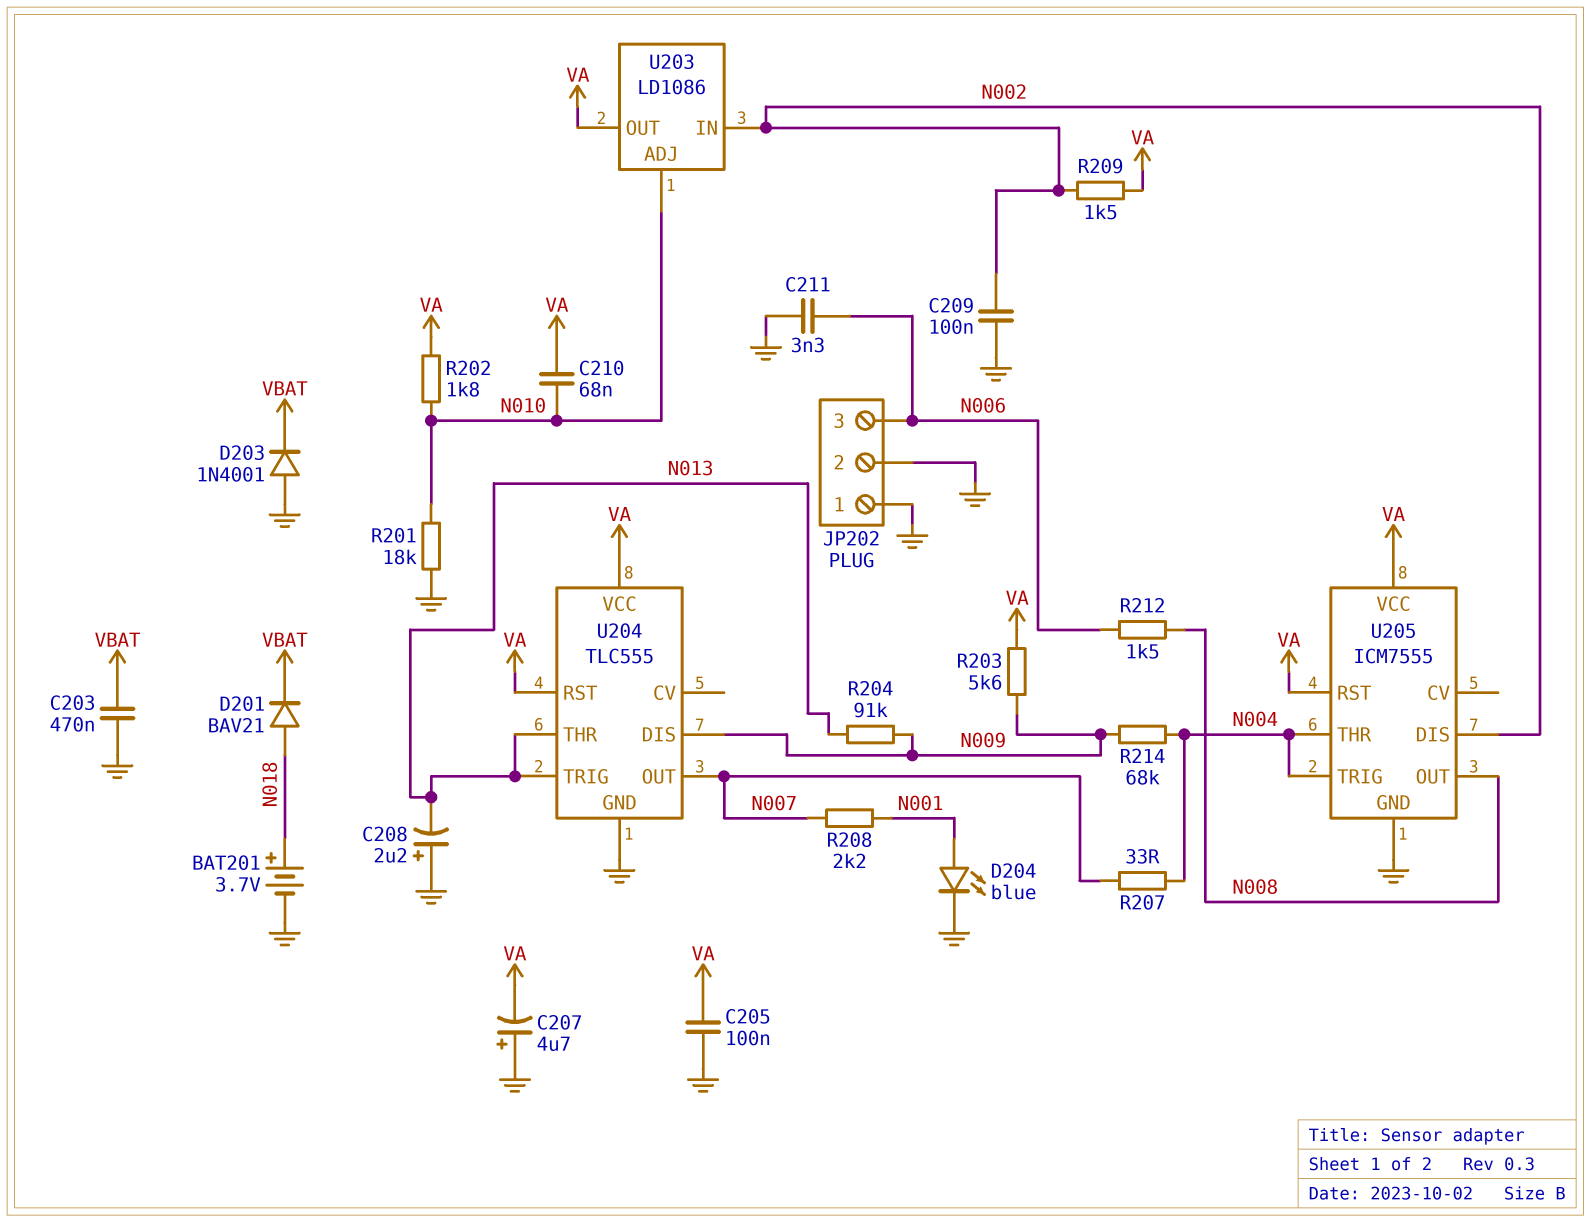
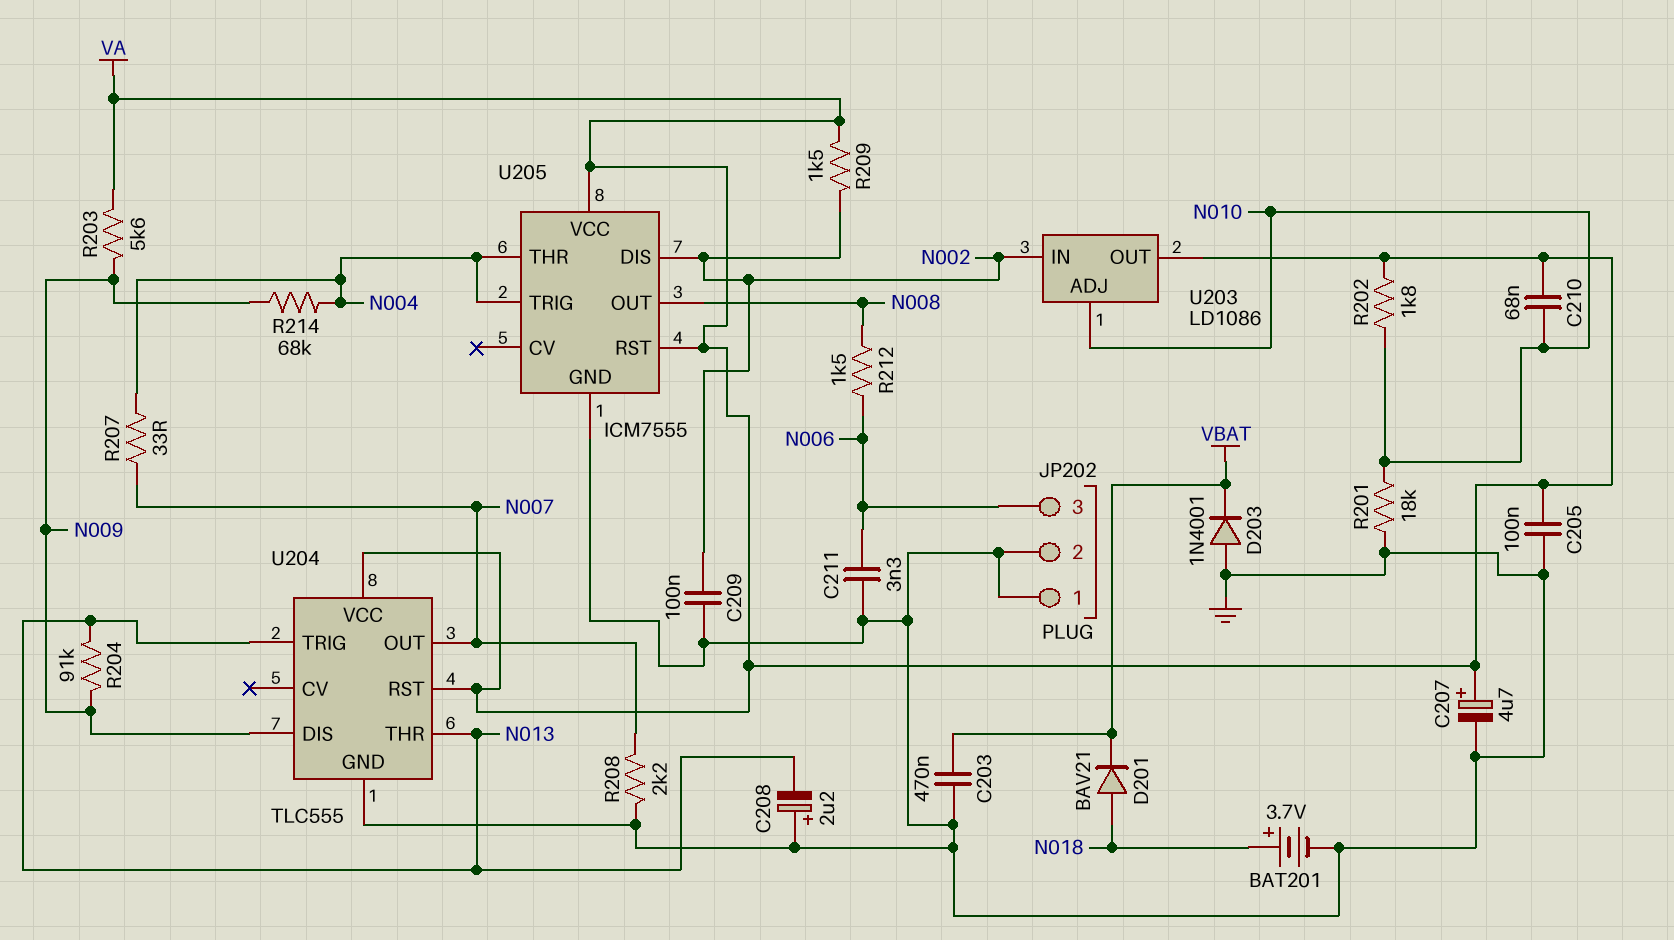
C207: 4.7uF (plus GND, minus VA) -> 4.7uF (plus VA, minus GND)
D204: LED blue (A N001, K GND) -> none
R208: 2.2k (N001, N007) -> 2.2k (GND, N007)

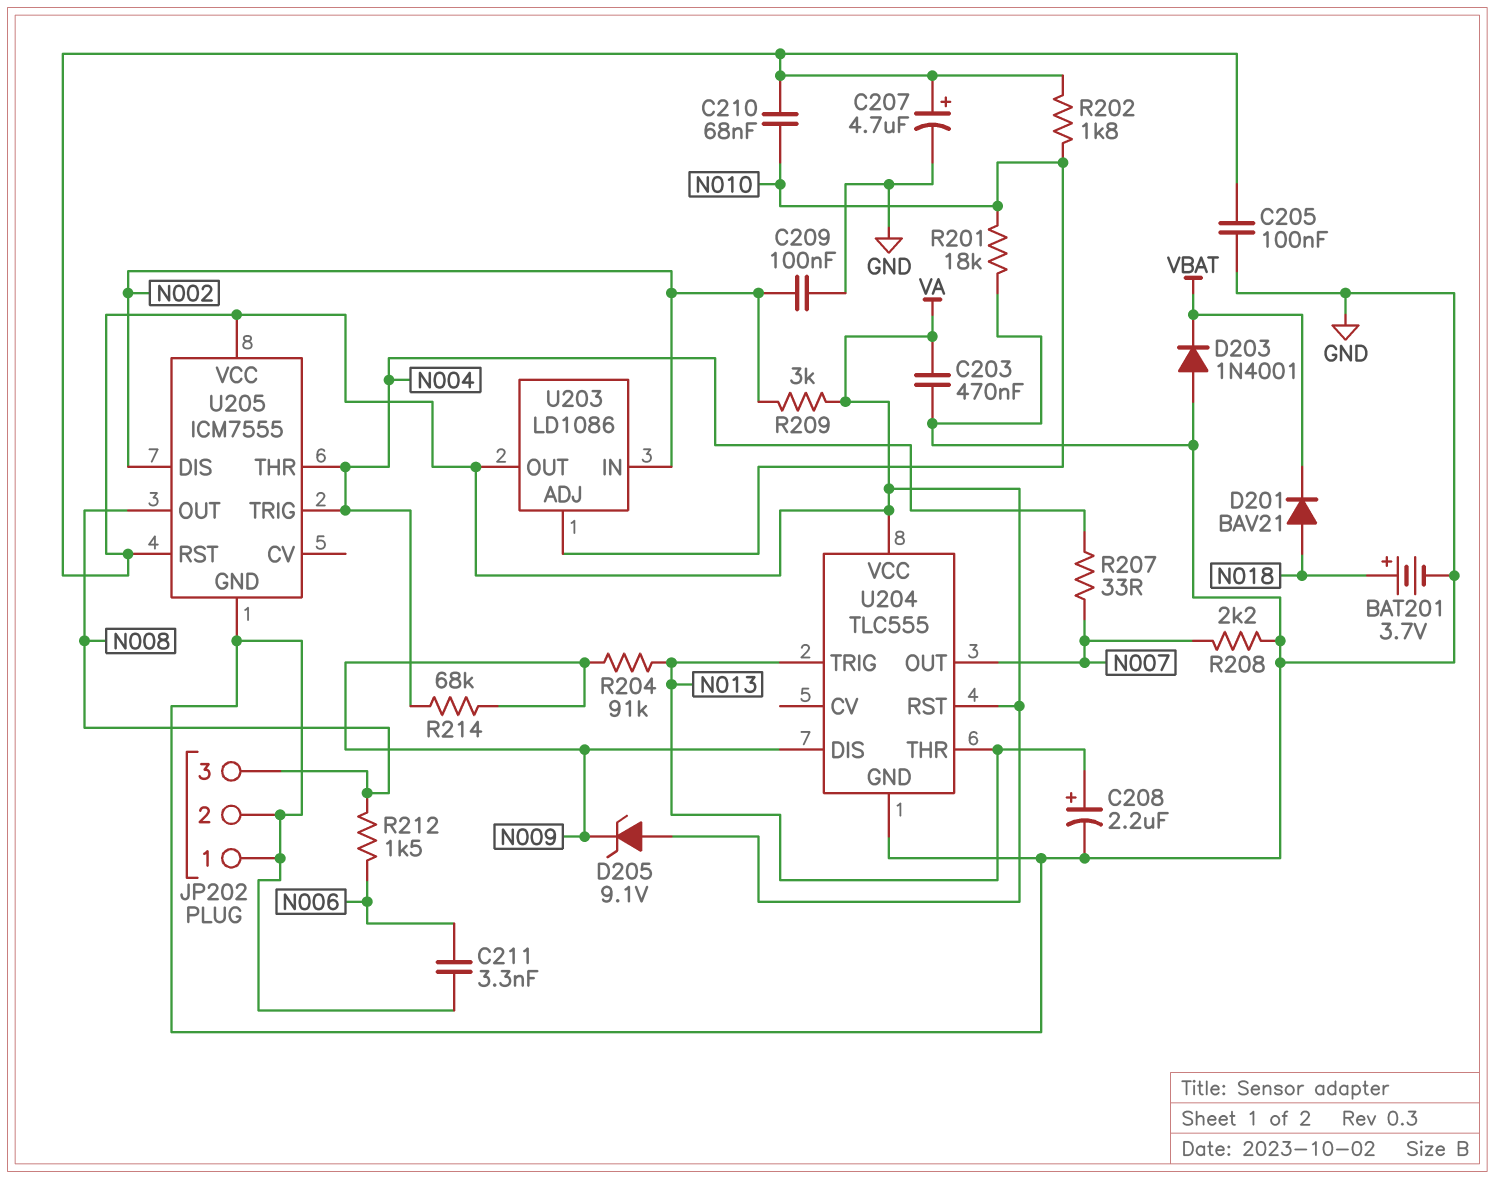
C203: 470nF (GND, VBAT) -> 470nF (GND, VA)
C208: 2.2uF (plus GND, minus N013) -> 2.2uF (plus N013, minus GND)
D205: none -> zener 9.1V (A VA, K N009)
JP202 pin 3: N006 -> N008
R203: 5.6k (N009, VA) -> none
R209: 1.5k (N002, VA) -> 3k (N002, VA)

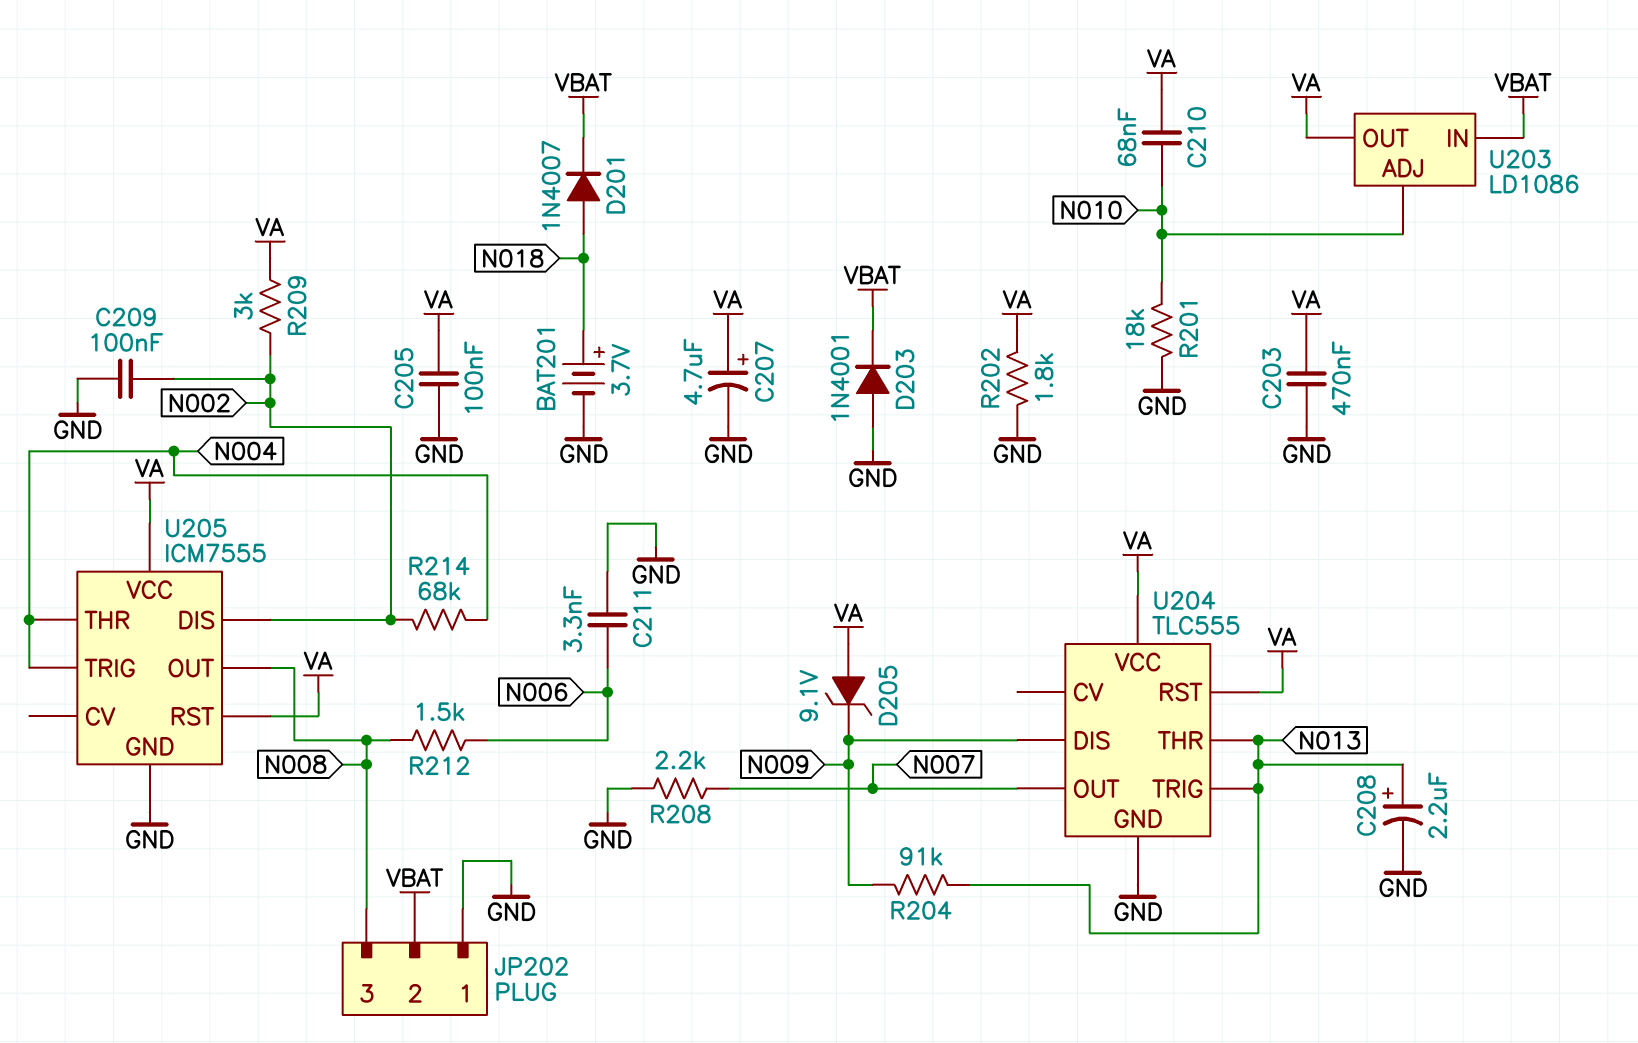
D201: diode BAV21 (A N018, K VBAT) -> diode 1N4007 (A N018, K VBAT)
JP202 pin 2: GND -> VBAT
R202: 1.8k (N010, VA) -> 1.8k (GND, VA)
R207: 33 (N004, N007) -> none
R214: 68k (N004, N009) -> 68k (N002, N004)
U203 pin IN: N002 -> VBAT

